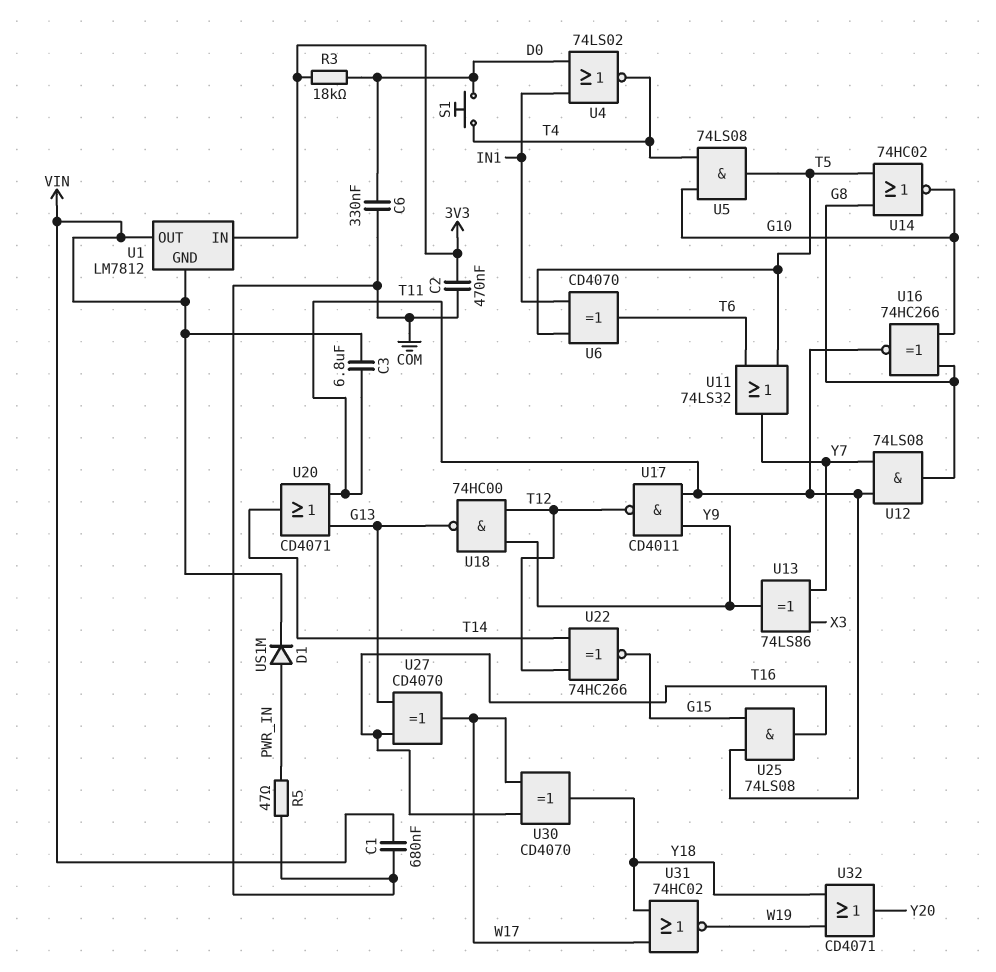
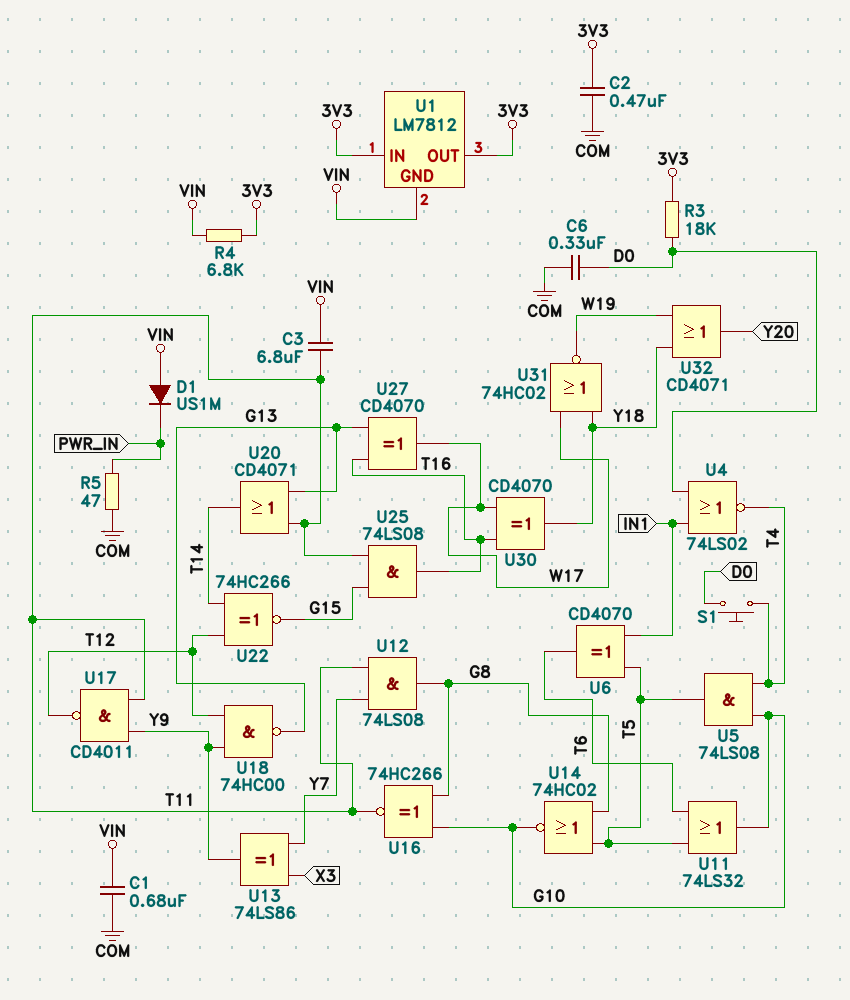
D1: diode US1M (A PWR_IN, K VIN) -> diode US1M (A VIN, K PWR_IN)
R4: none -> 6.8k (3V3, VIN)
U1 pin OUT: VIN -> 3V3
U11: OR 74LS32 (in T5, in T6, out Y7) -> OR 74LS32 (in T5, in T6, out G10)

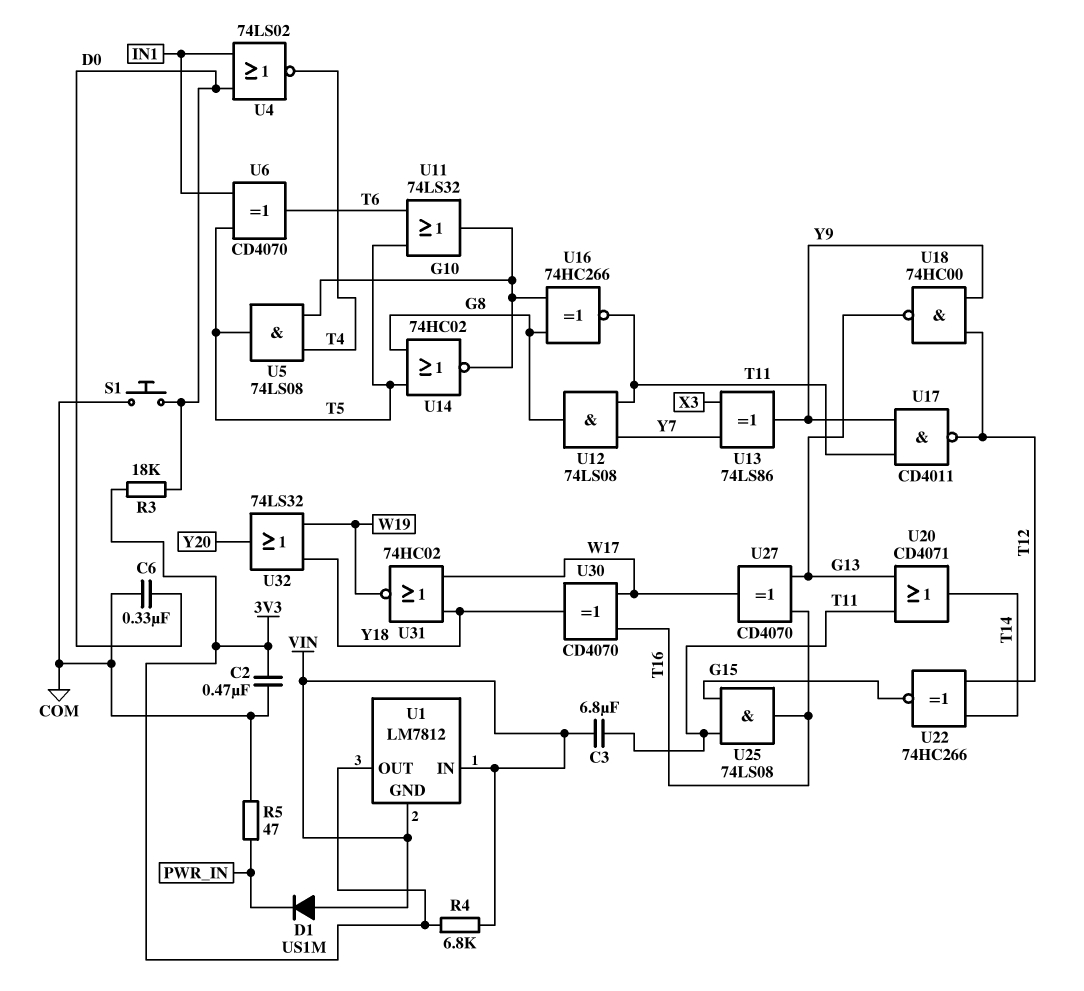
C1: 680nF (COM, VIN) -> none
S1: button (D0, T4) -> button (COM, D0)
U1 pin IN: 3V3 -> VIN
U32: OR CD4071 (in W19, in Y18, out Y20) -> OR 74LS32 (in W19, in Y18, out Y20)

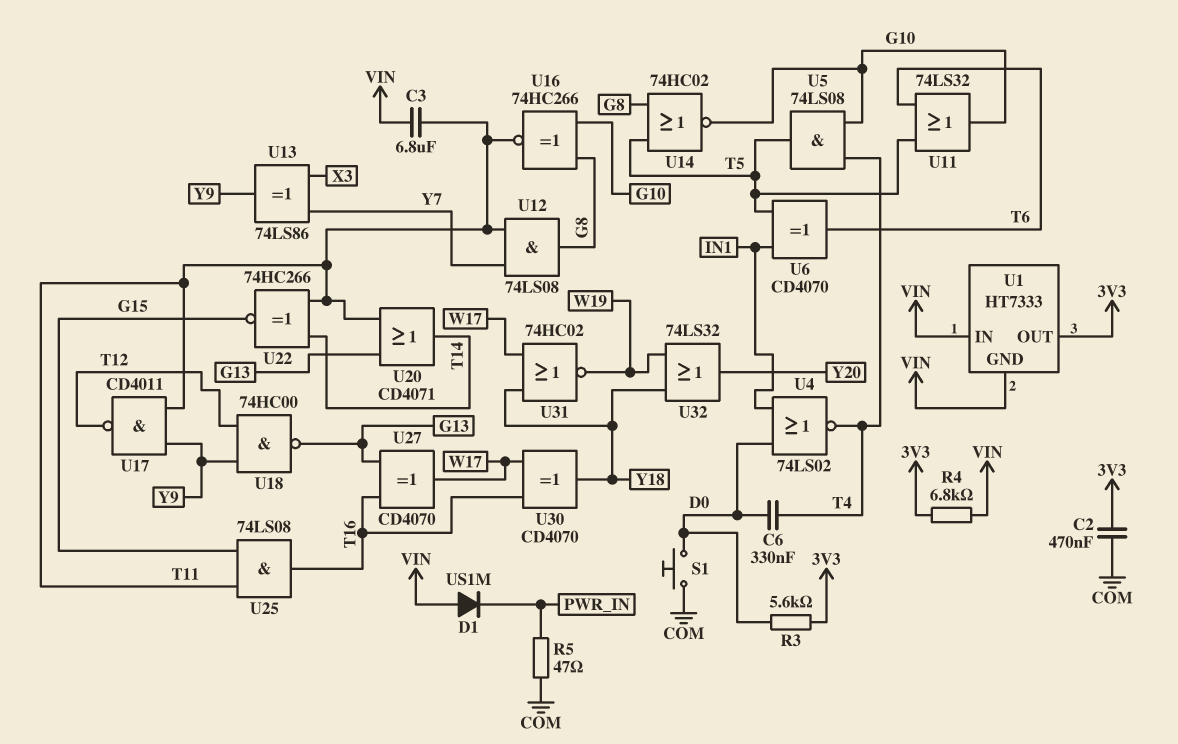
C6: 330nF (COM, D0) -> 330nF (D0, T4)
R3: 18k (3V3, D0) -> 5.6k (3V3, D0)
U1: LM7812 -> HT7333
U22: XNOR 74HC266 (in T12, in T14, out G15) -> XNOR 74HC266 (in T11, in T14, out G15)

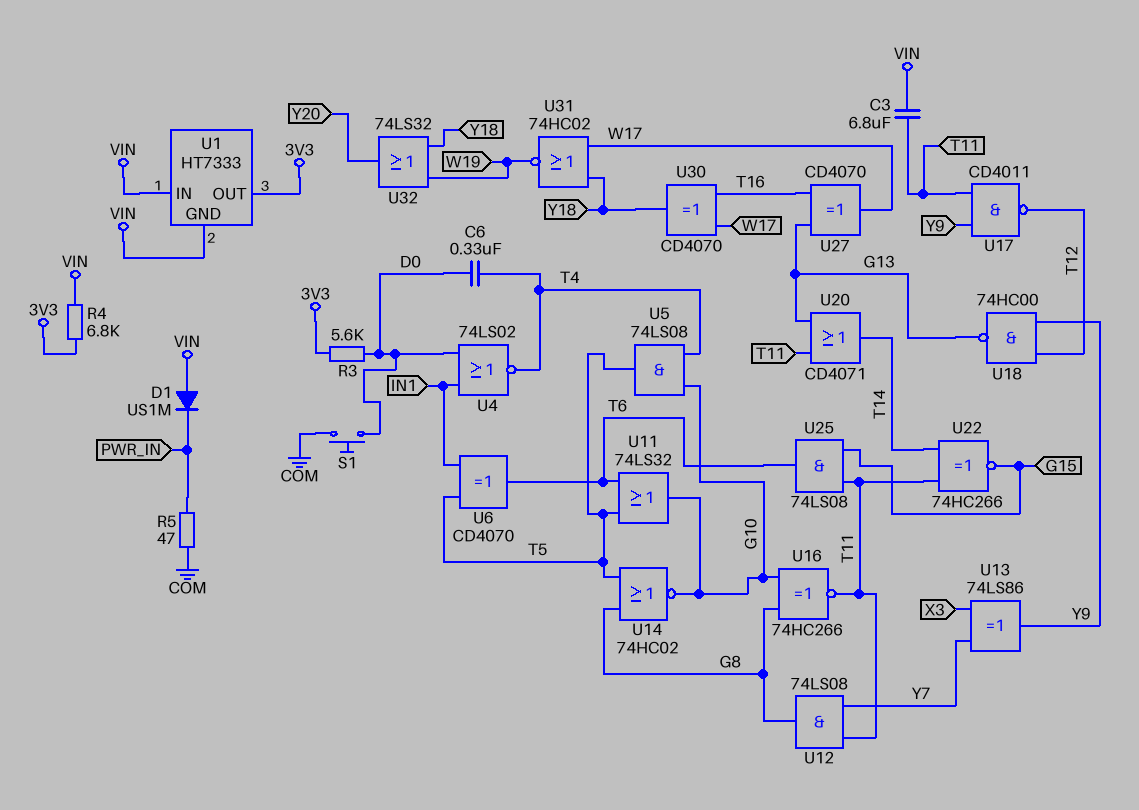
C2: 470nF (3V3, COM) -> none
U25: AND 74LS08 (in G15, in T11, out T16) -> AND 74LS08 (in G15, in T11, out T6)

